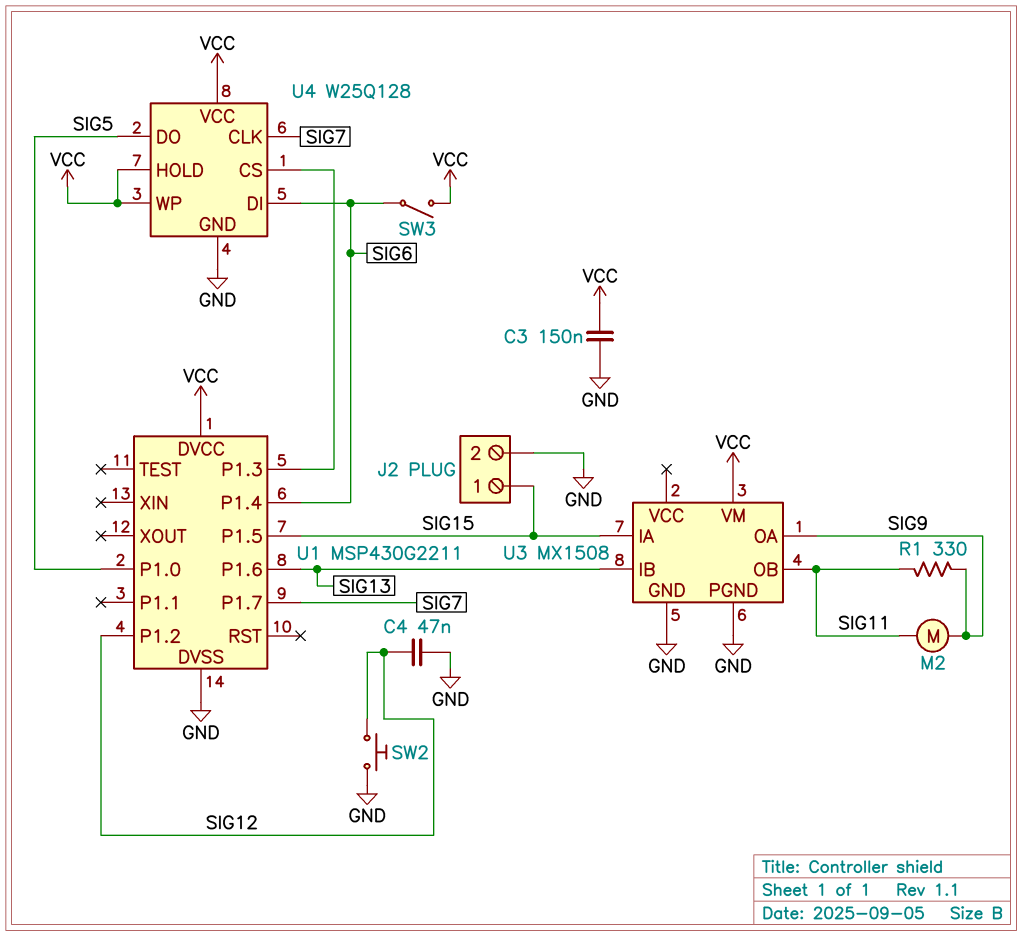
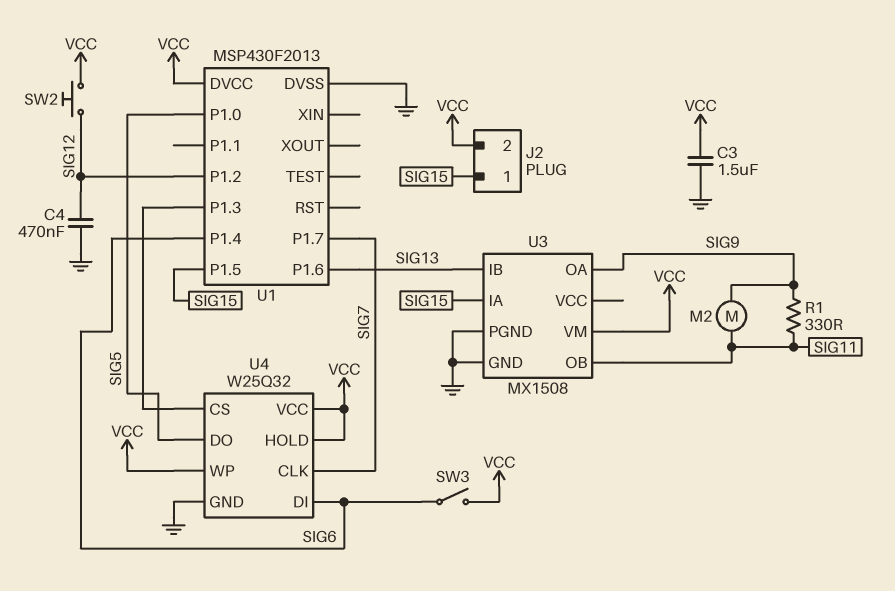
C3: 150nF (GND, VCC) -> 1.5uF (GND, VCC)
C4: 47nF (GND, SIG12) -> 470nF (GND, SIG12)
J2 pin 2: GND -> VCC
SW2: button (GND, SIG12) -> button (SIG12, VCC)
U1: MSP430G2211 -> MSP430F2013
U4: W25Q128 -> W25Q32

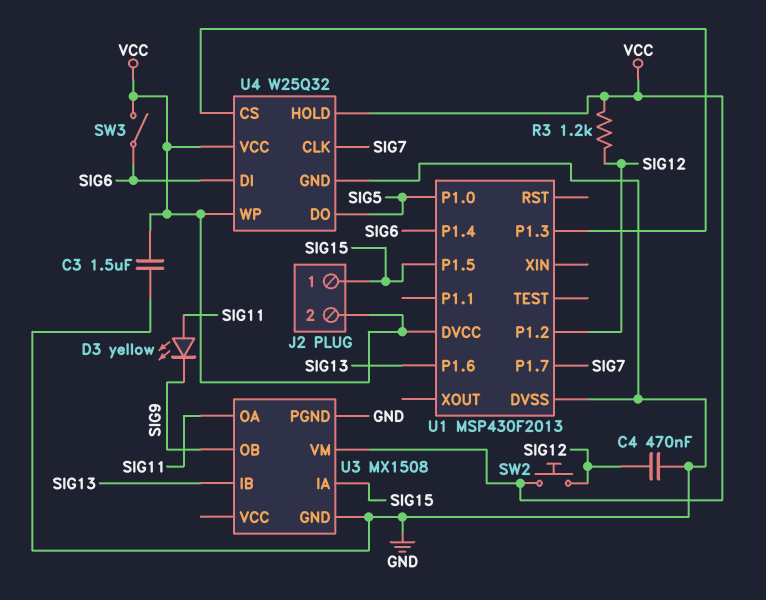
D3: none -> LED yellow (A SIG11, K SIG9)
M2: motor (SIG9, SIG11) -> none
R1: 330 (SIG9, SIG11) -> none
R3: none -> 1.2k (SIG12, VCC)
U3 pin OA: SIG9 -> SIG11
U3 pin OB: SIG11 -> SIG9

